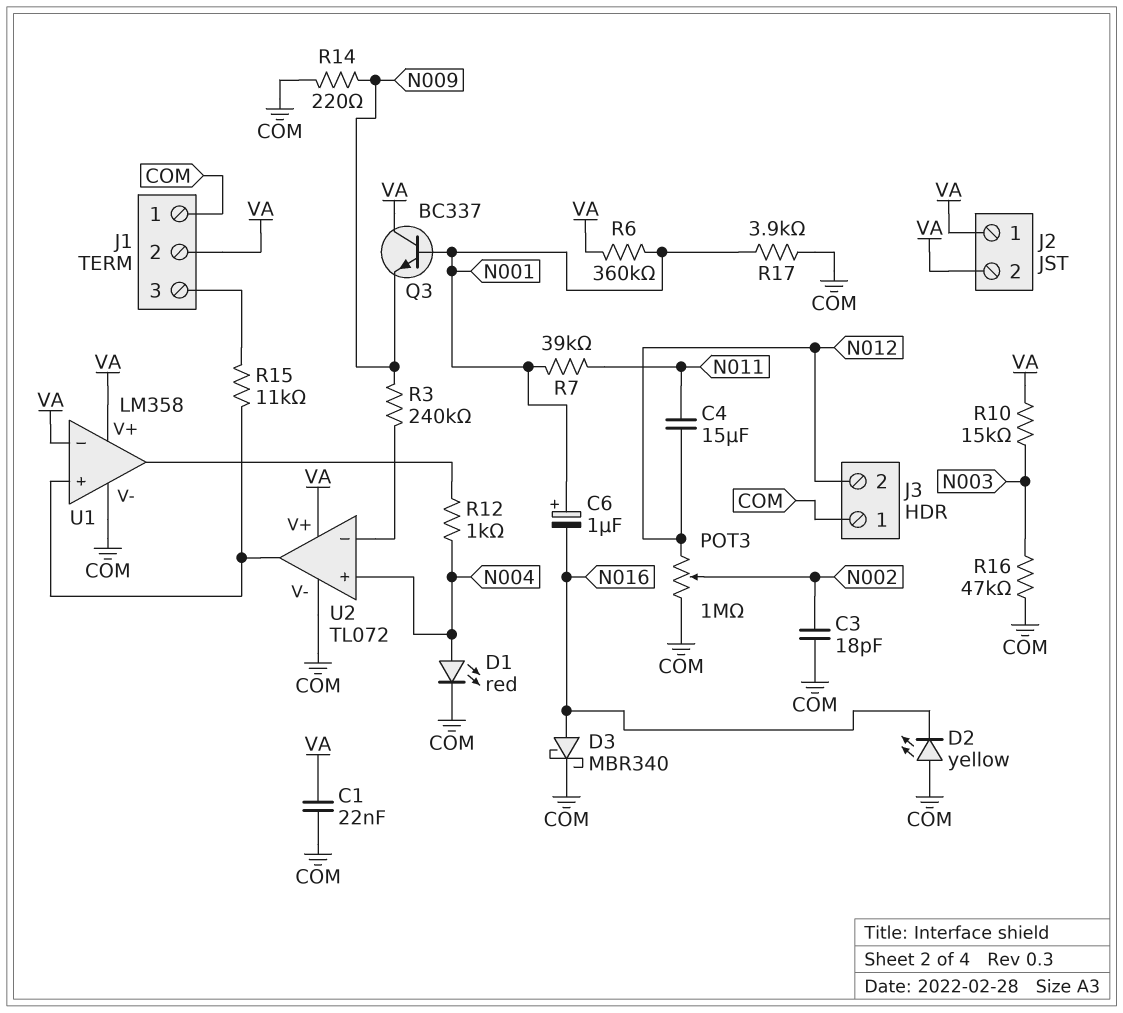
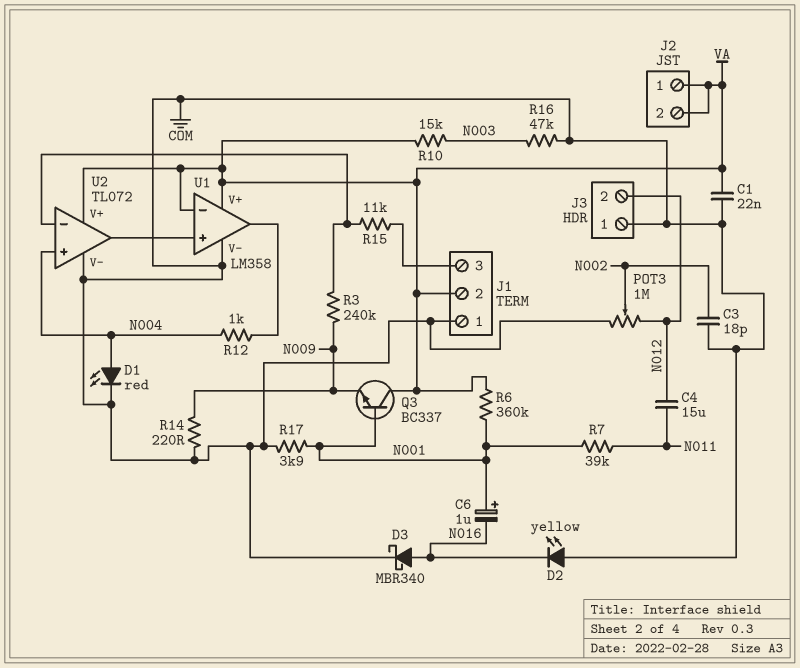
R15: 11k (J1/3, U1/in+) -> 11k (J1/3, U2/in-)

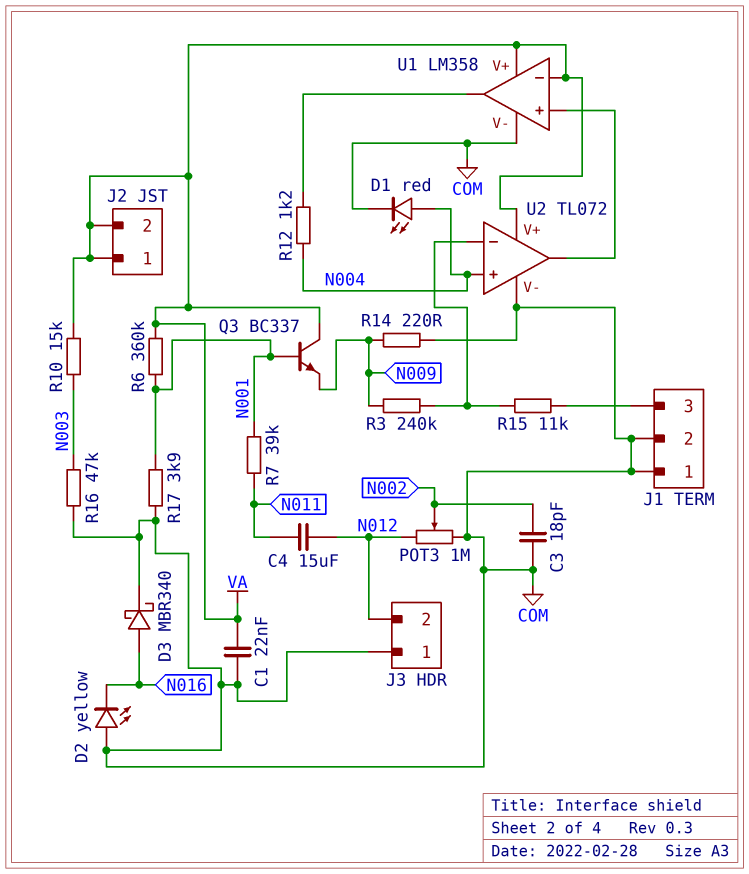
C6: 1uF (plus N001, minus N016) -> none
J1 pin 2: VA -> COM
R12: 1k (N004, U1/out) -> 1.2k (N004, U1/out)

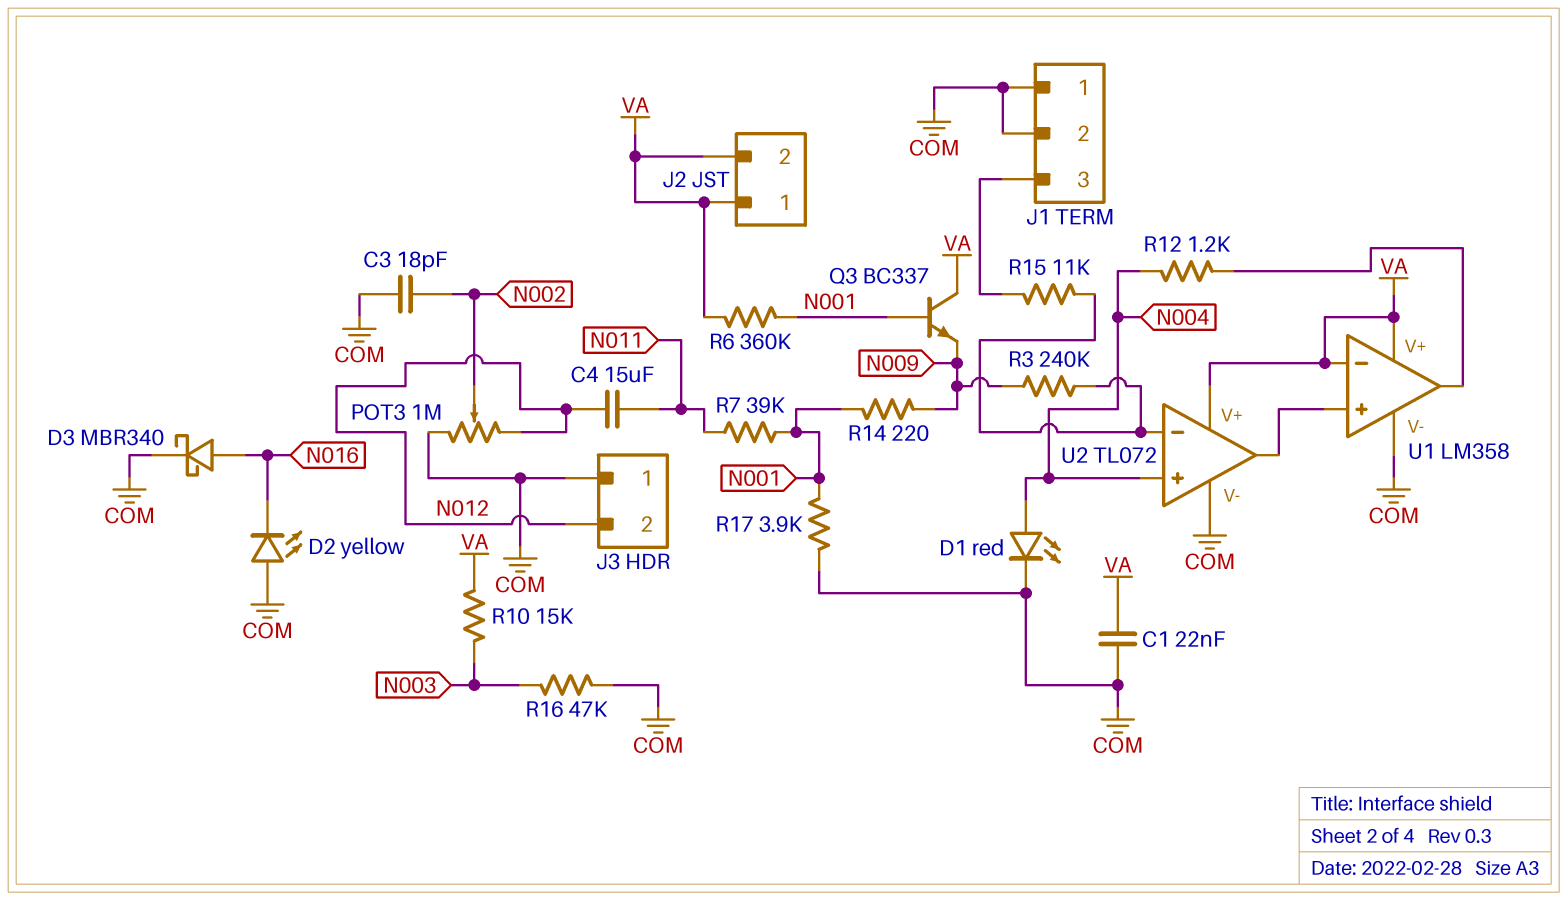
R14: 220 (COM, N009) -> 220 (N001, N009)

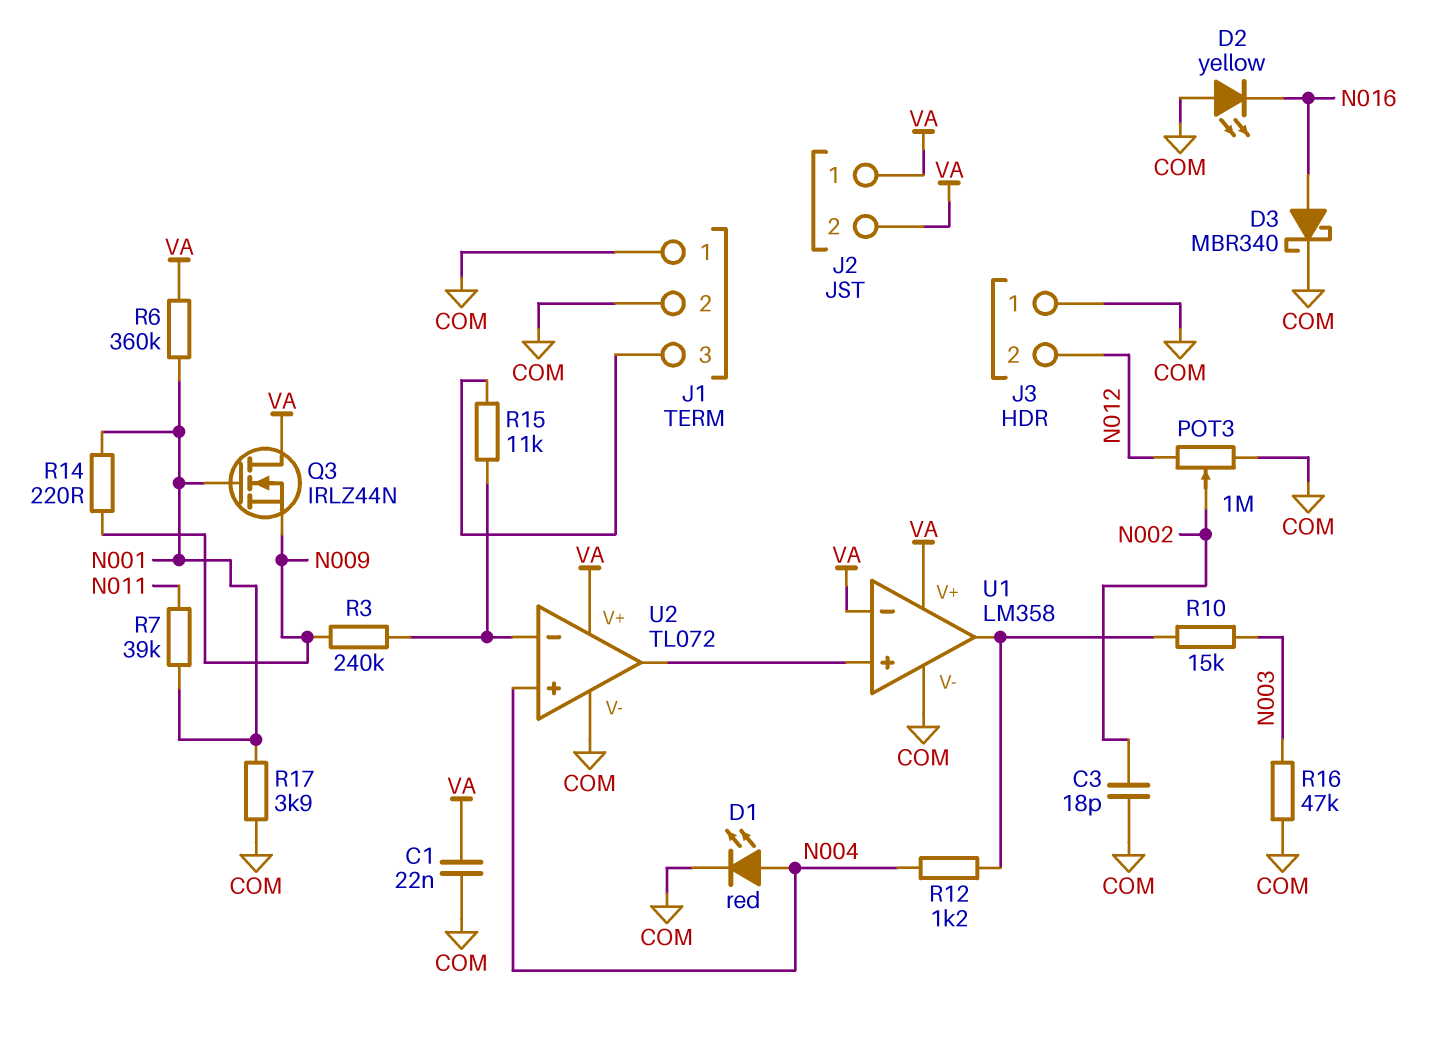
C4: 15uF (N011, N012) -> none
Q3: NPN BC337 (B N001, C VA, E N009) -> NMOS IRLZ44N (G N001, D VA, S N009)
R10: 15k (N003, VA) -> 15k (N003, U1/out)

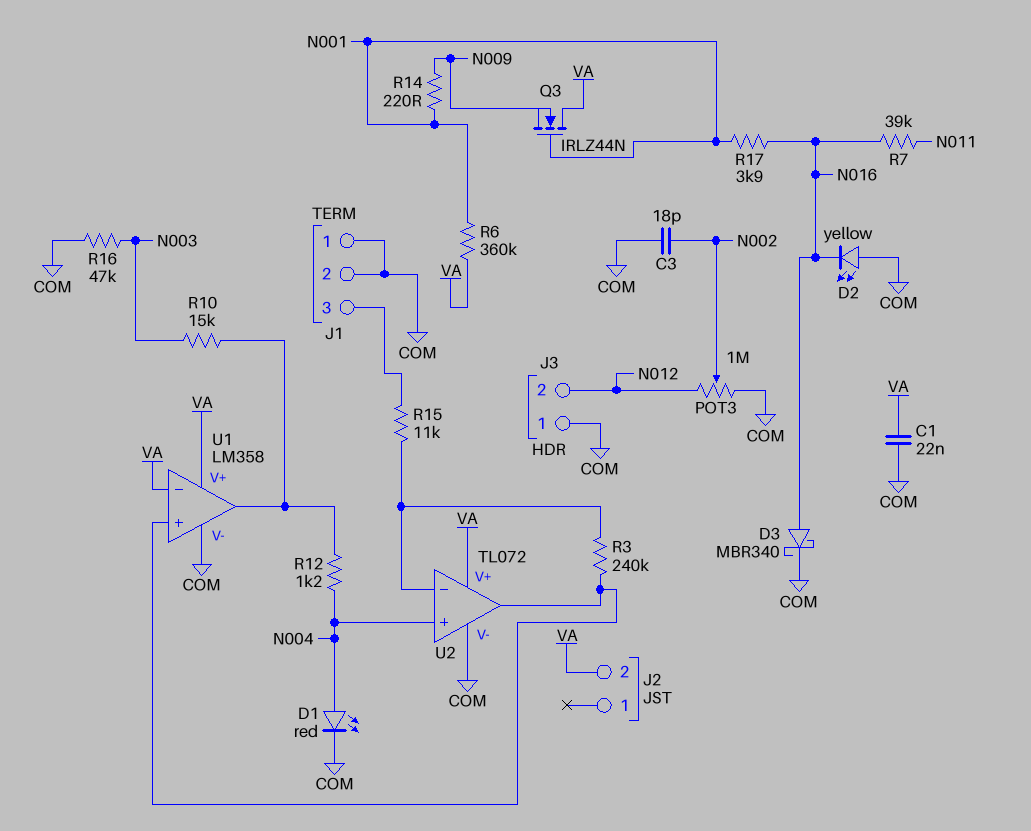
J2 pin 1: VA -> none
R3: 240k (N009, U2/in-) -> 240k (U1/in+, U2/in-)
R7: 39k (N001, N011) -> 39k (N011, N016)
R17: 3.9k (COM, N001) -> 3.9k (N001, N016)

